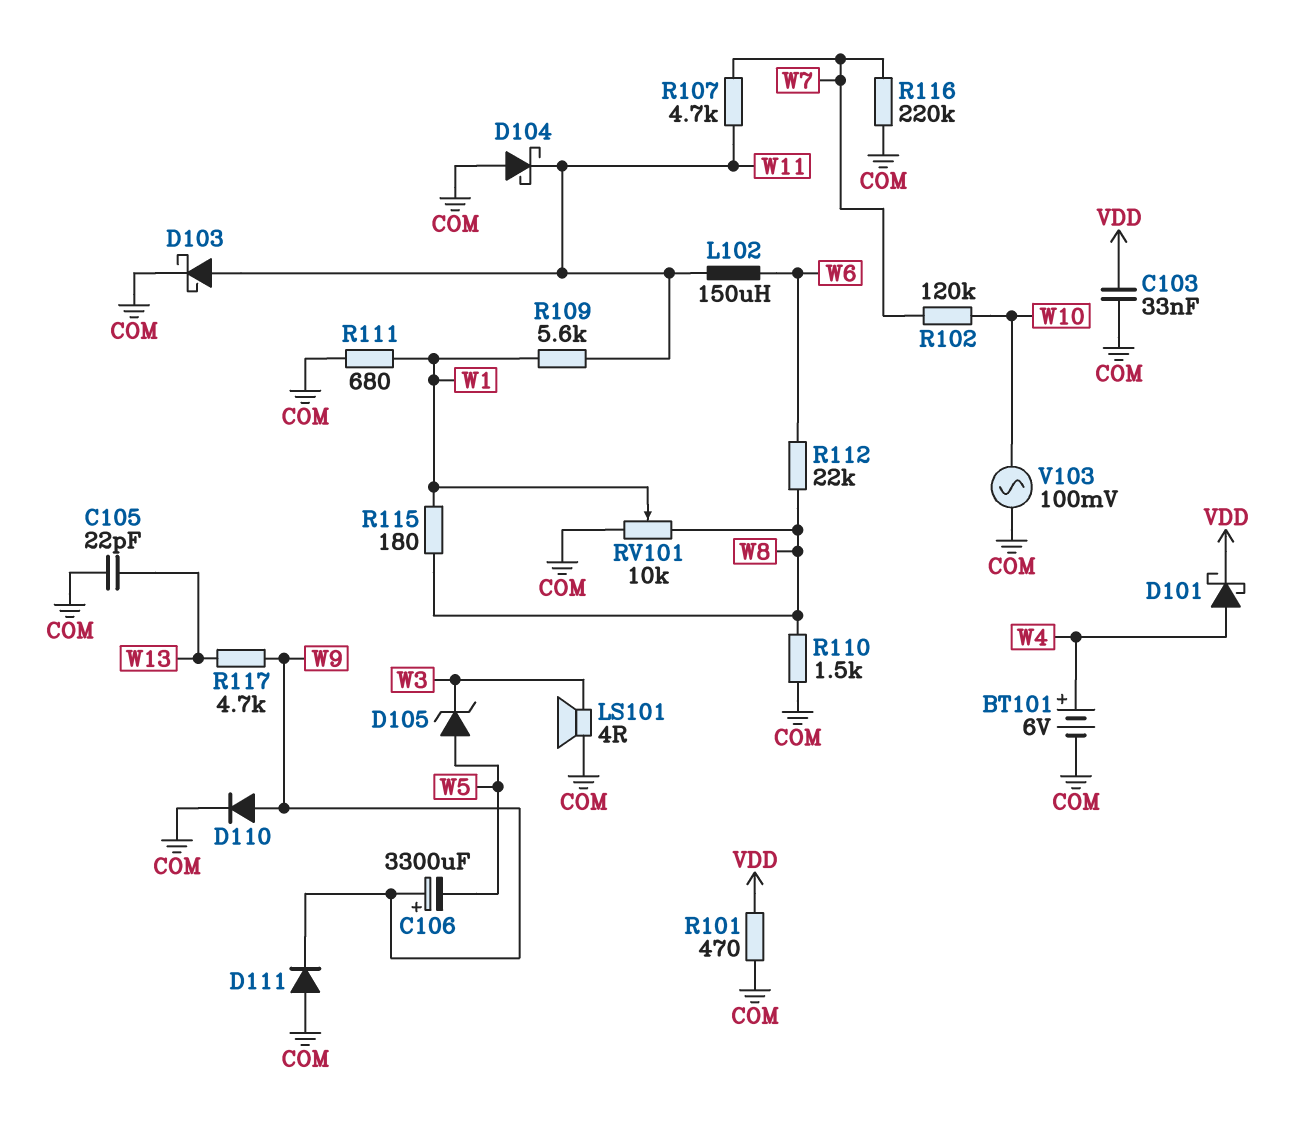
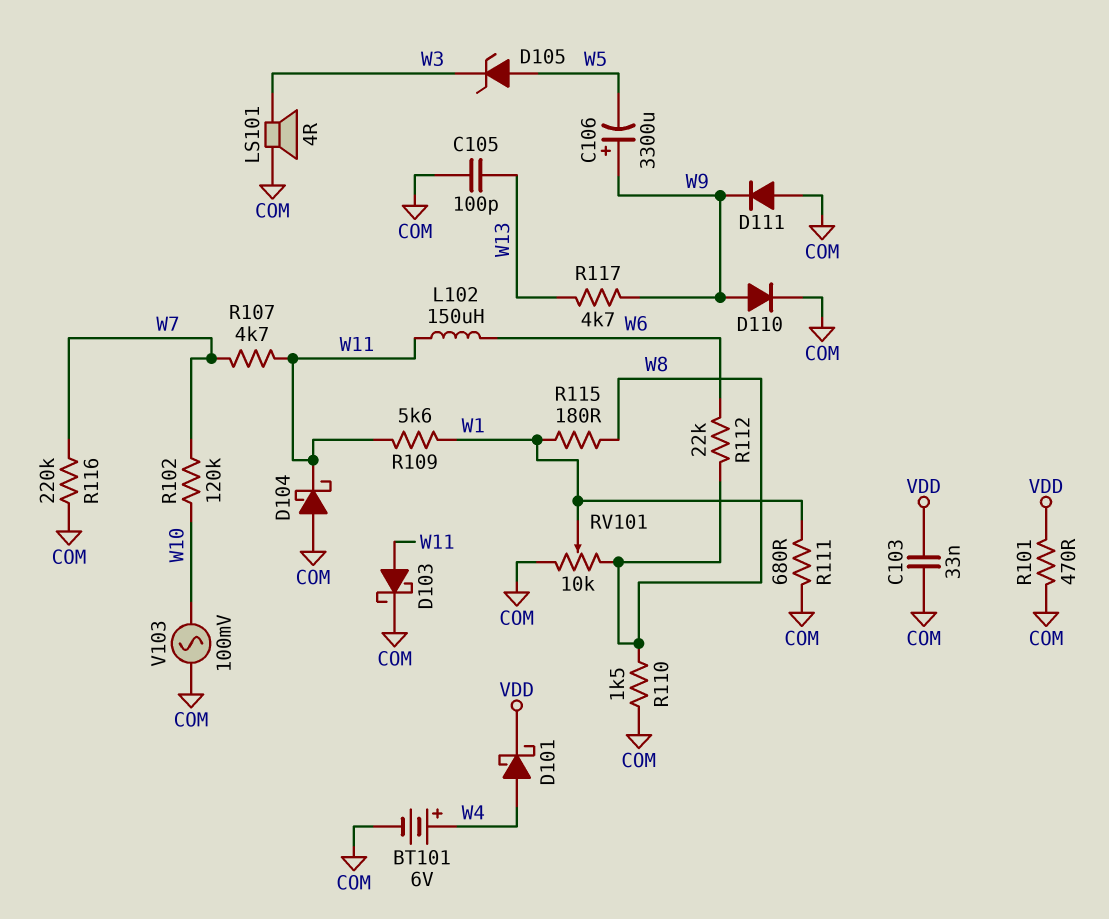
C105: 22pF (COM, W13) -> 100pF (COM, W13)

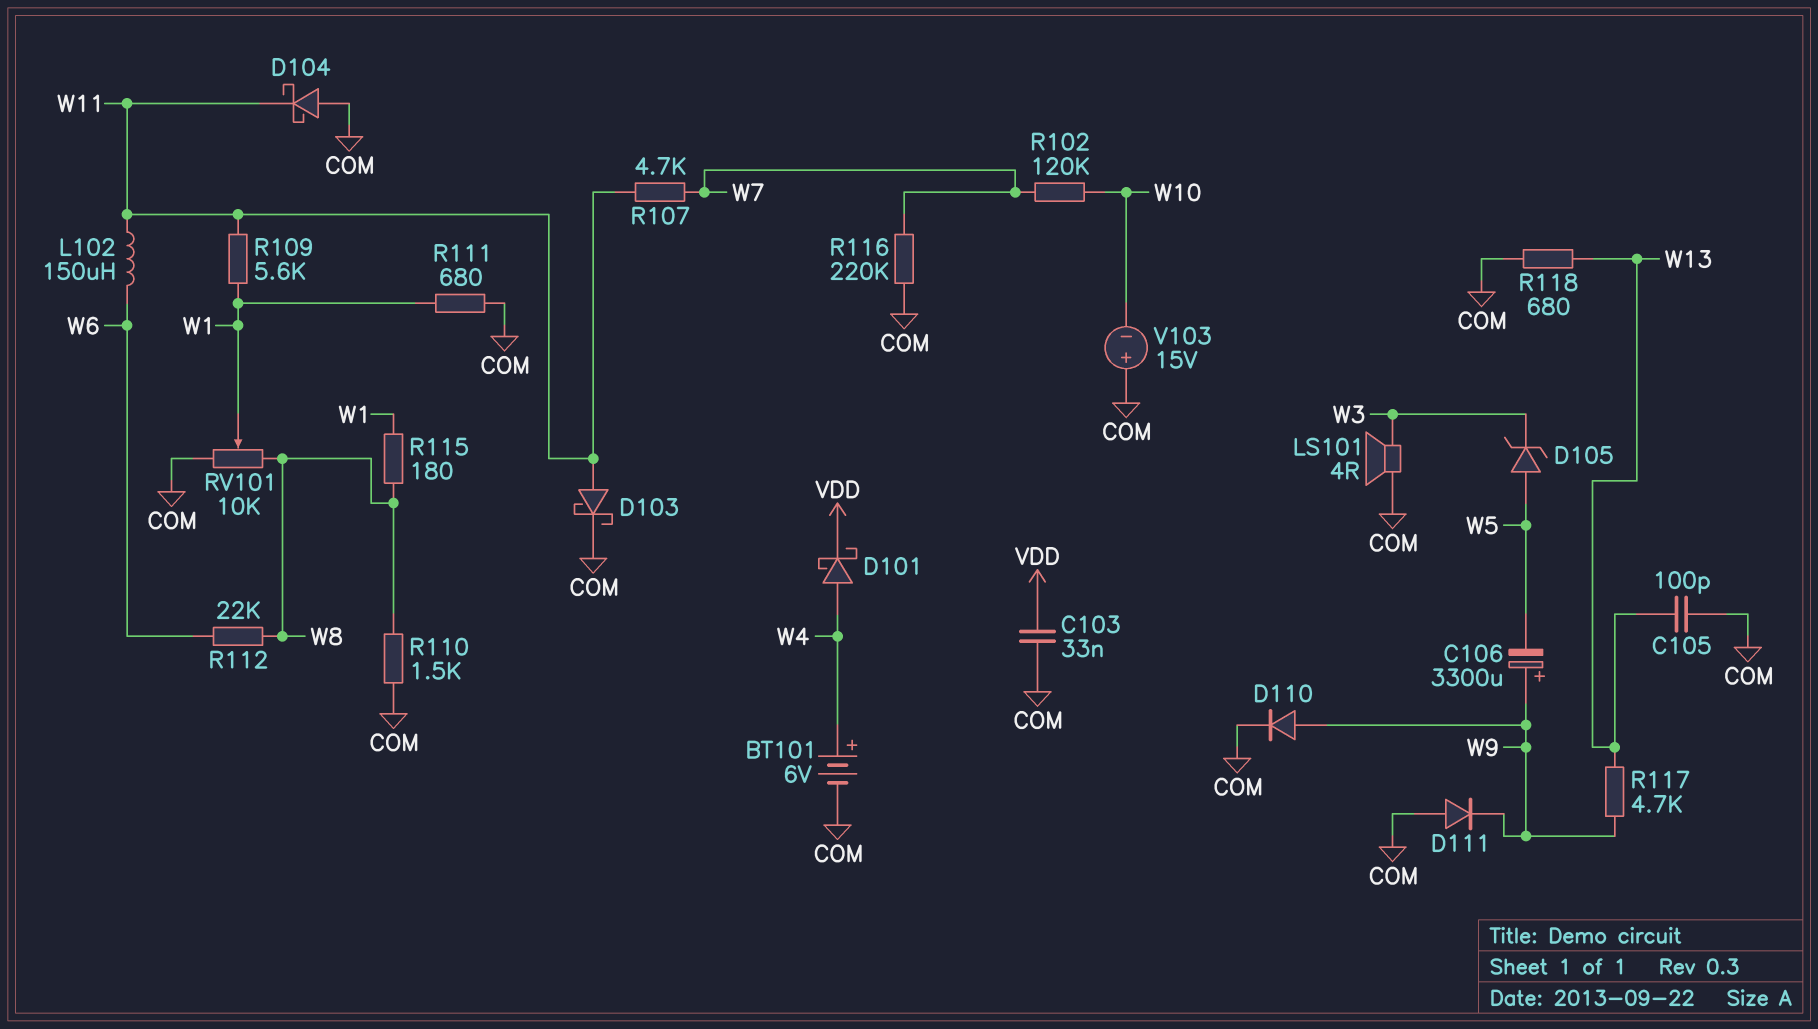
R101: 470 (COM, VDD) -> none
R118: none -> 680 (COM, W13)
V103: AC 100mV (COM, W10) -> 15V (plus COM, minus W10)

